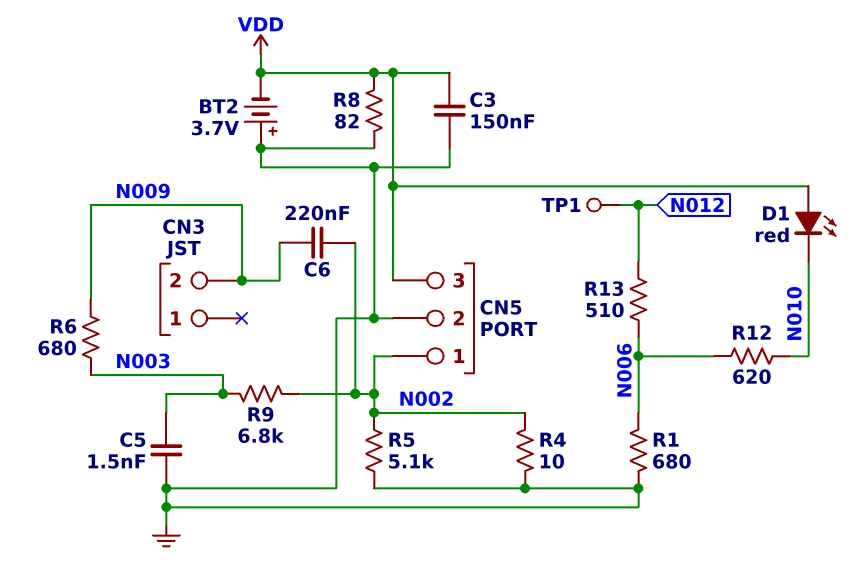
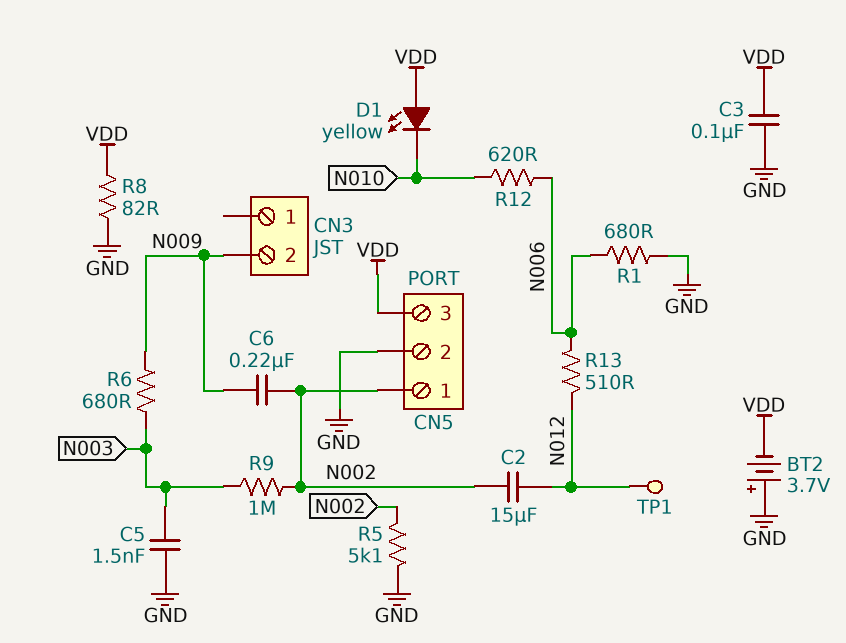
C2: none -> 15uF (N002, N012)
C3: 150nF (GND, VDD) -> 100nF (GND, VDD)
D1: LED red (A VDD, K N010) -> LED yellow (A VDD, K N010)
R4: 10 (GND, N002) -> none
R9: 6.8k (N002, N003) -> 1M (N002, N003)

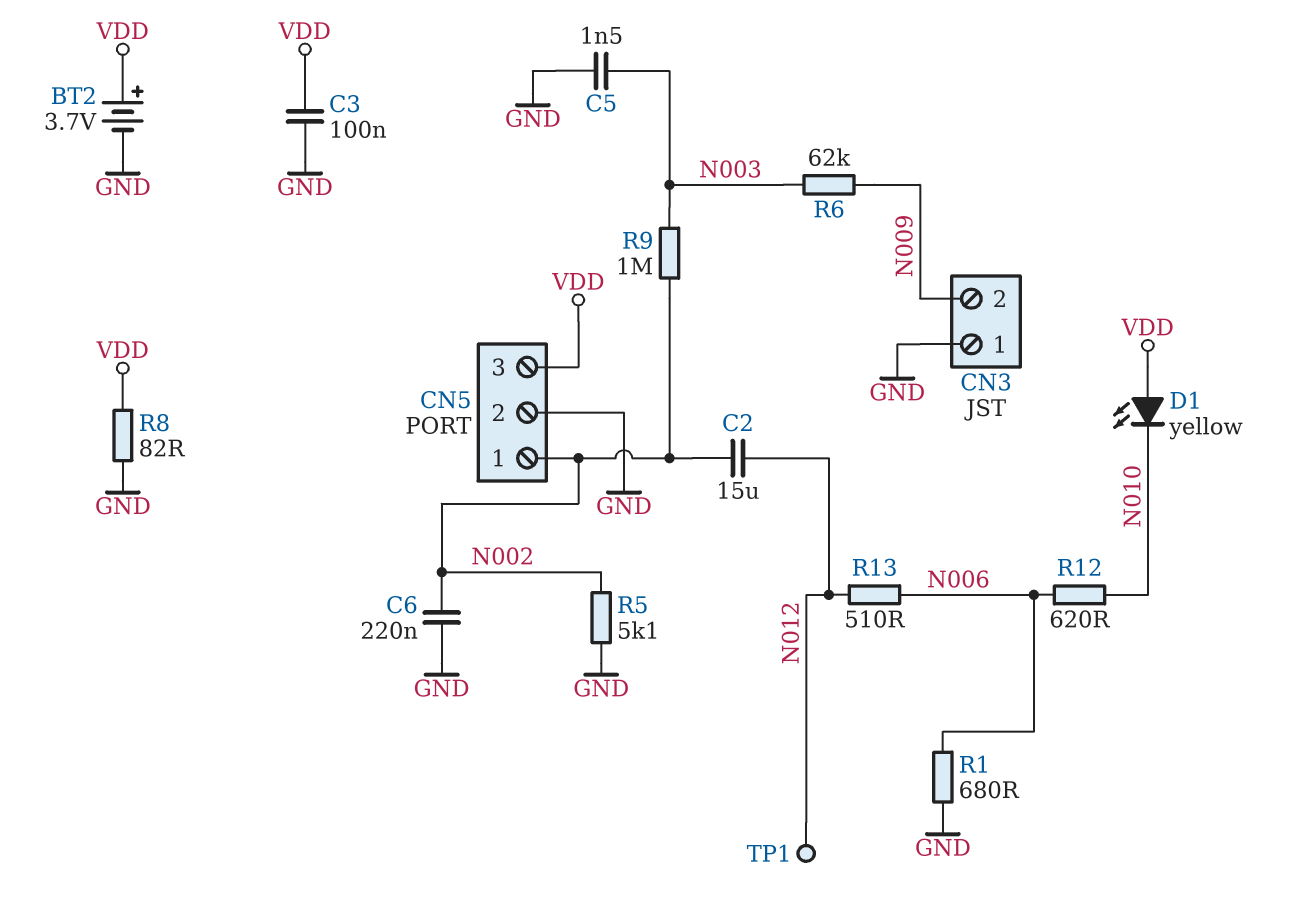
BT2: 3.7V (plus GND, minus VDD) -> 3.7V (plus VDD, minus GND)
C6: 220nF (N002, N009) -> 220nF (GND, N002)
CN3 pin 1: none -> GND
R6: 680 (N003, N009) -> 62k (N003, N009)

